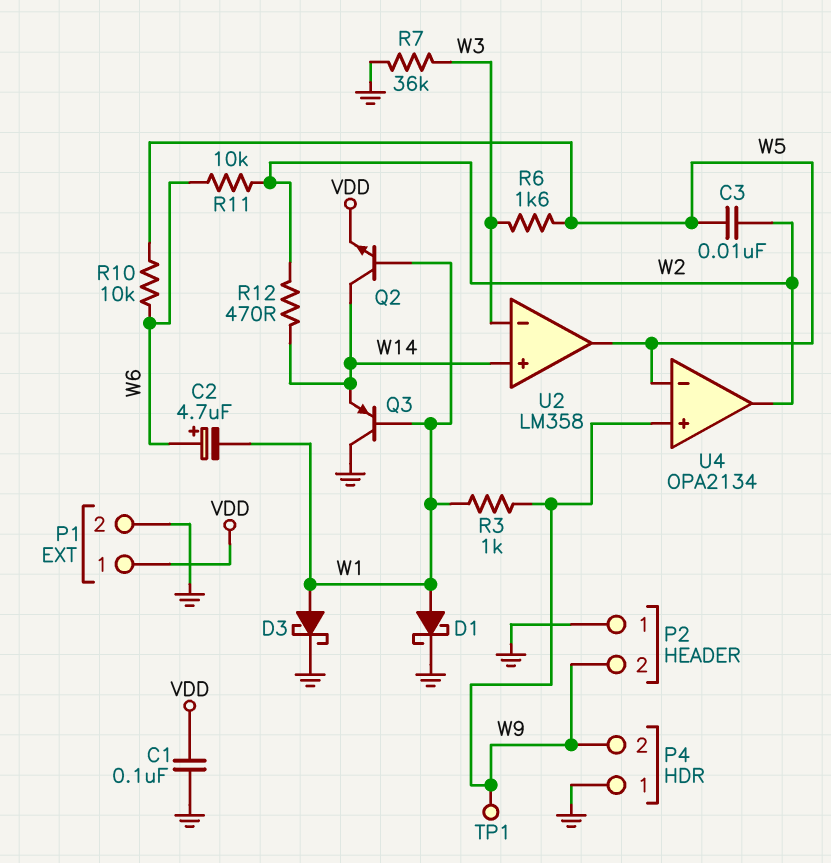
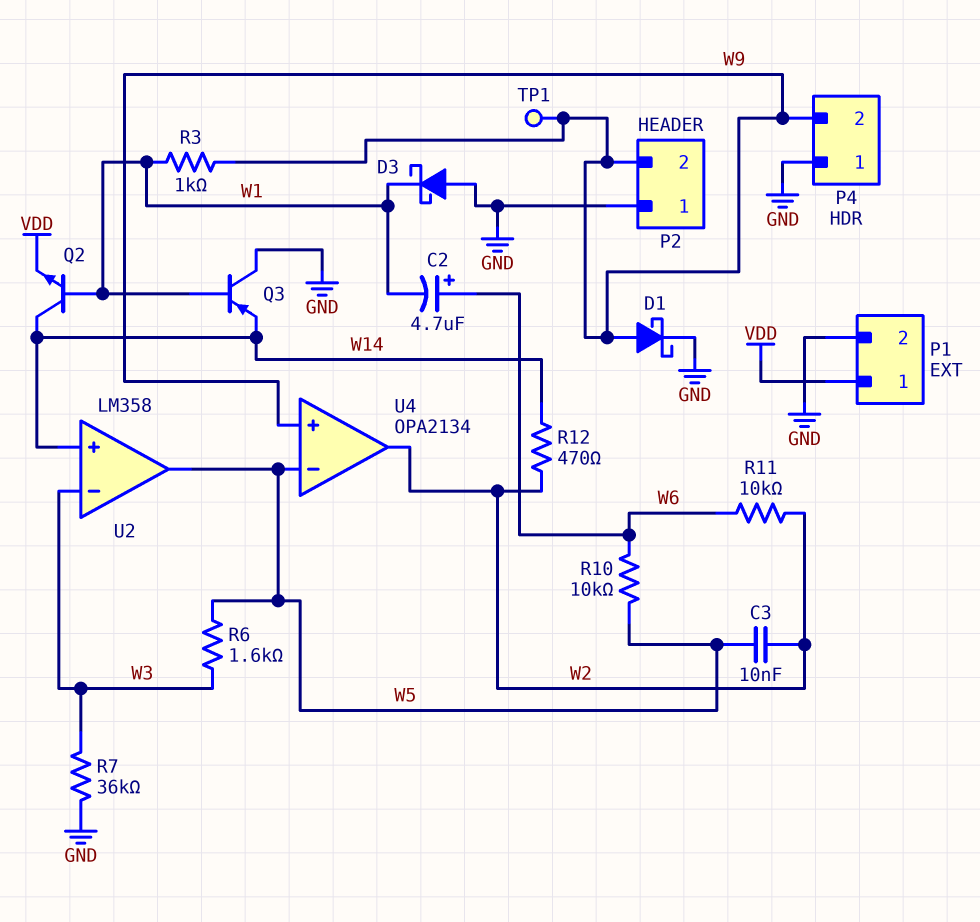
C1: 100nF (GND, VDD) -> none
D1: schottky (A W1, K GND) -> schottky (A W9, K GND)
D3: schottky (A W1, K GND) -> schottky (A GND, K W1)

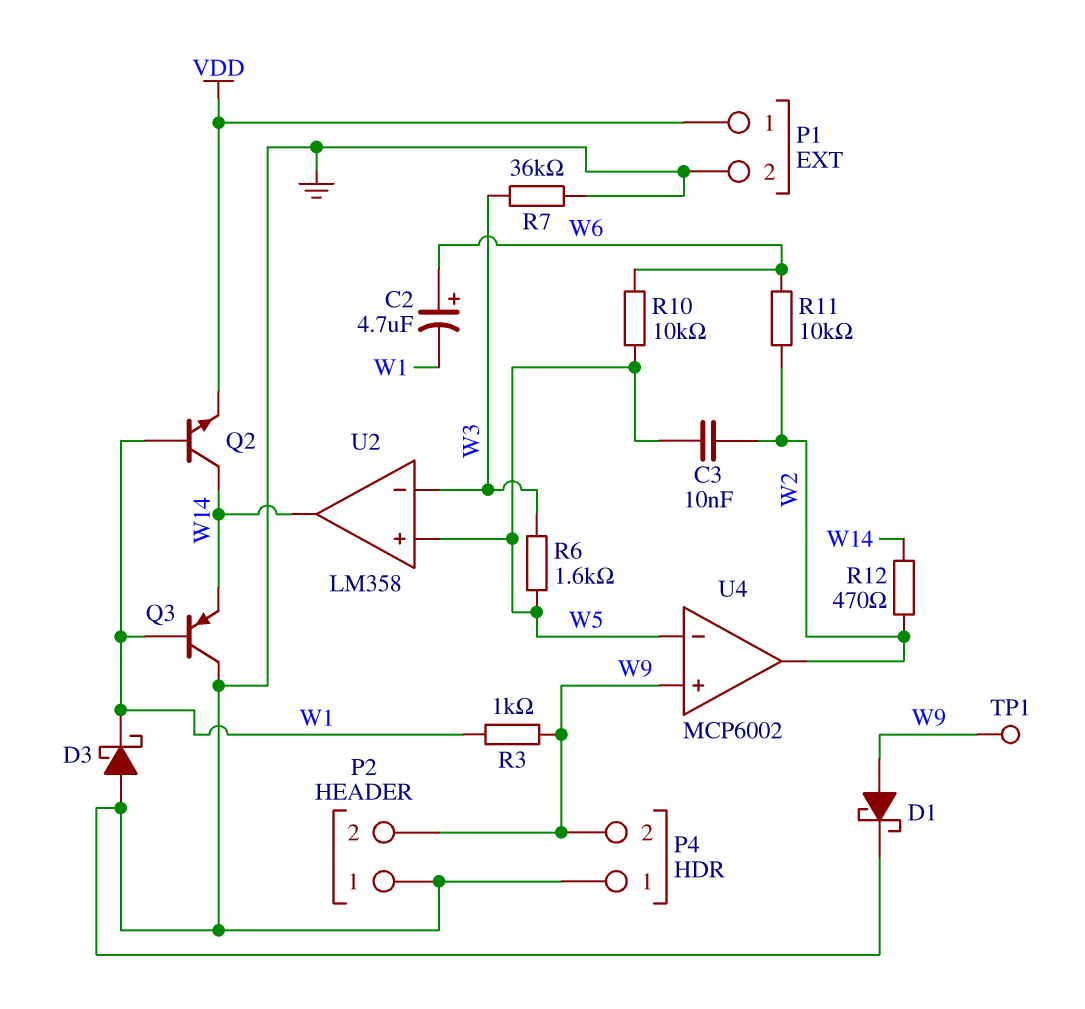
U2 pin in+: W14 -> W5
U2 pin out: W5 -> W14
U4: OPA2134 -> MCP6002

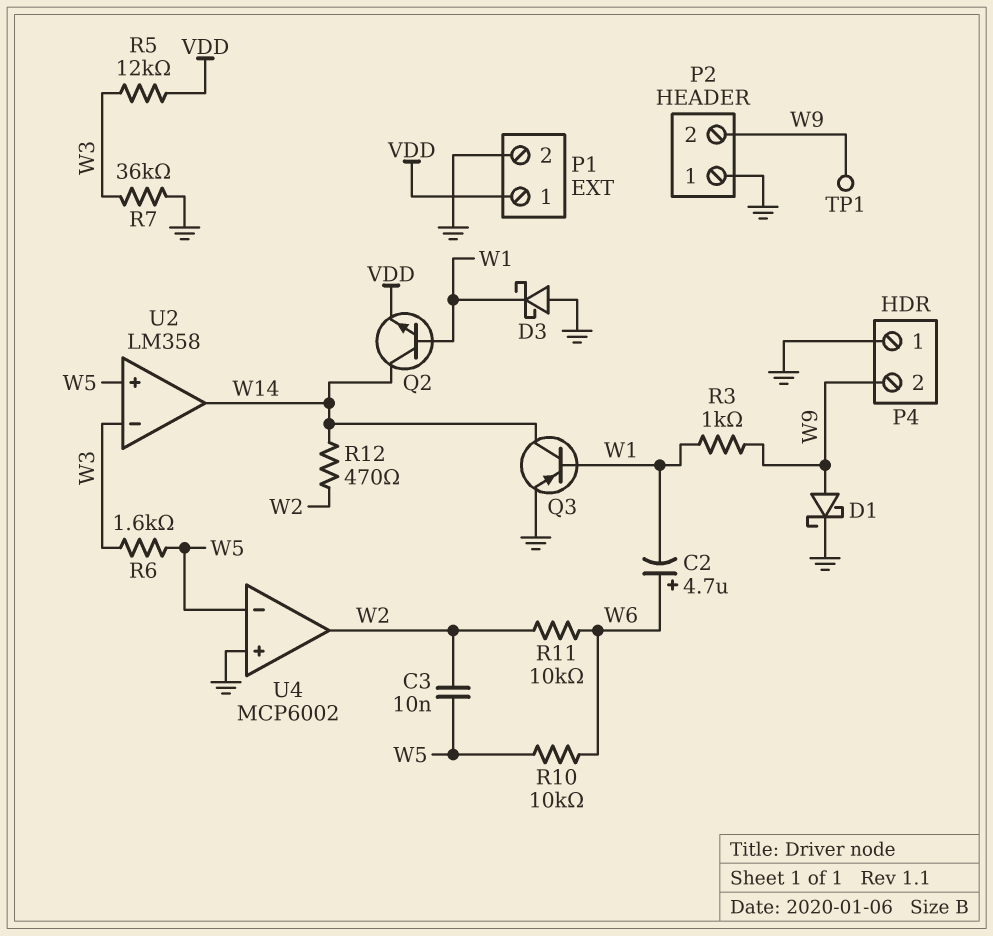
Q3: PNP (B W1, C GND, E W14) -> PNP (B W1, C W14, E GND)
R5: none -> 12k (VDD, W3)
U4 pin in+: W9 -> GND

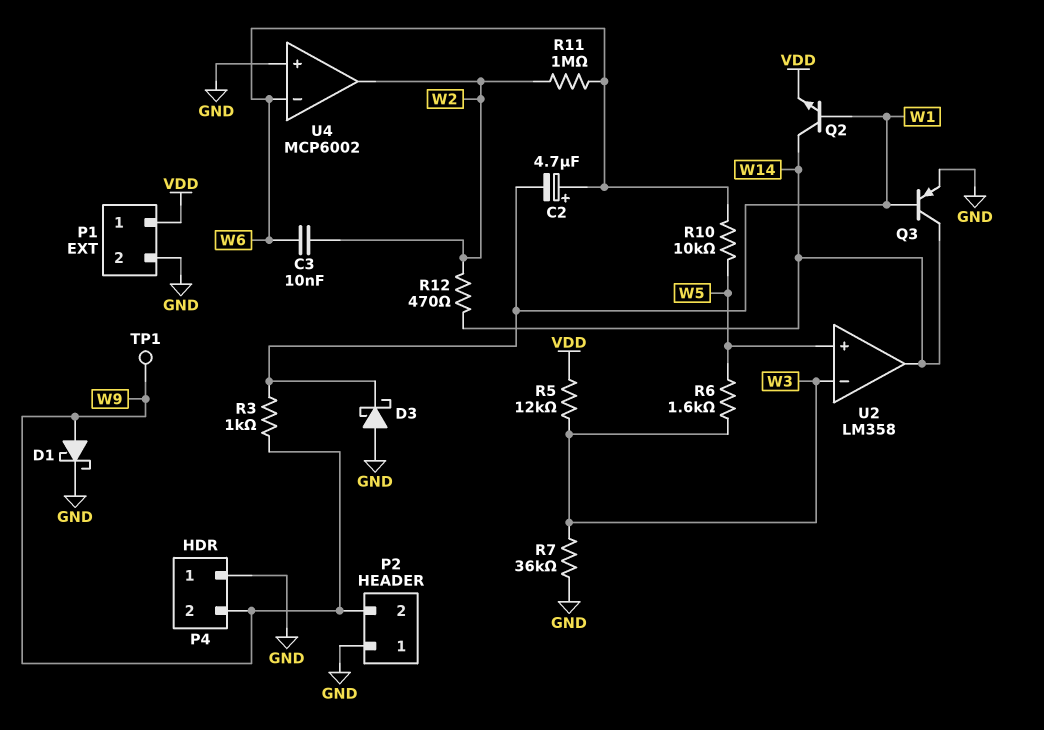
C3: 10nF (W2, W5) -> 10nF (W2, W6)
R11: 10k (W2, W6) -> 1M (W2, W6)
U4 pin in-: W5 -> W6

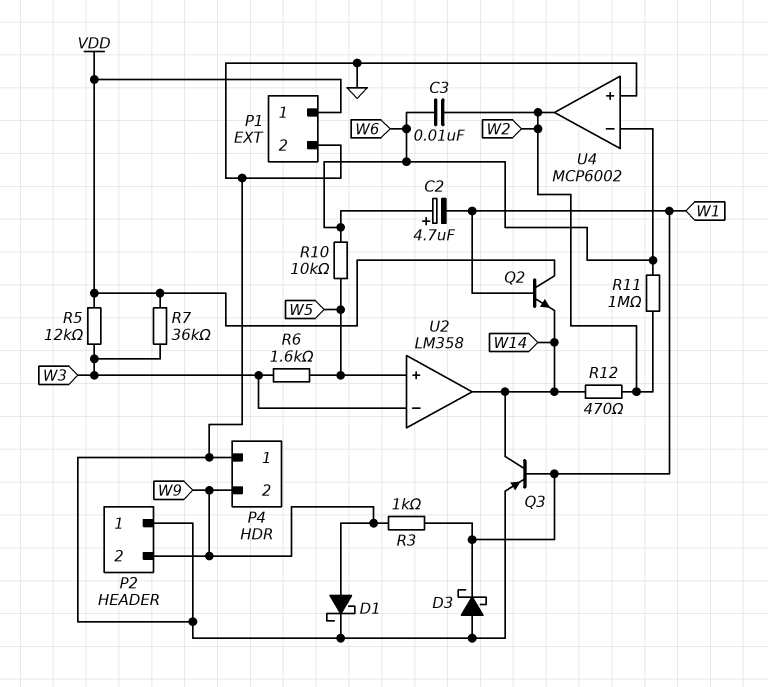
Q2: NPN (B W1, C W14, E VDD) -> NPN (B W1, C VDD, E W14)
R7: 36k (GND, W3) -> 36k (VDD, W3)
TP1: test point (W9) -> none

